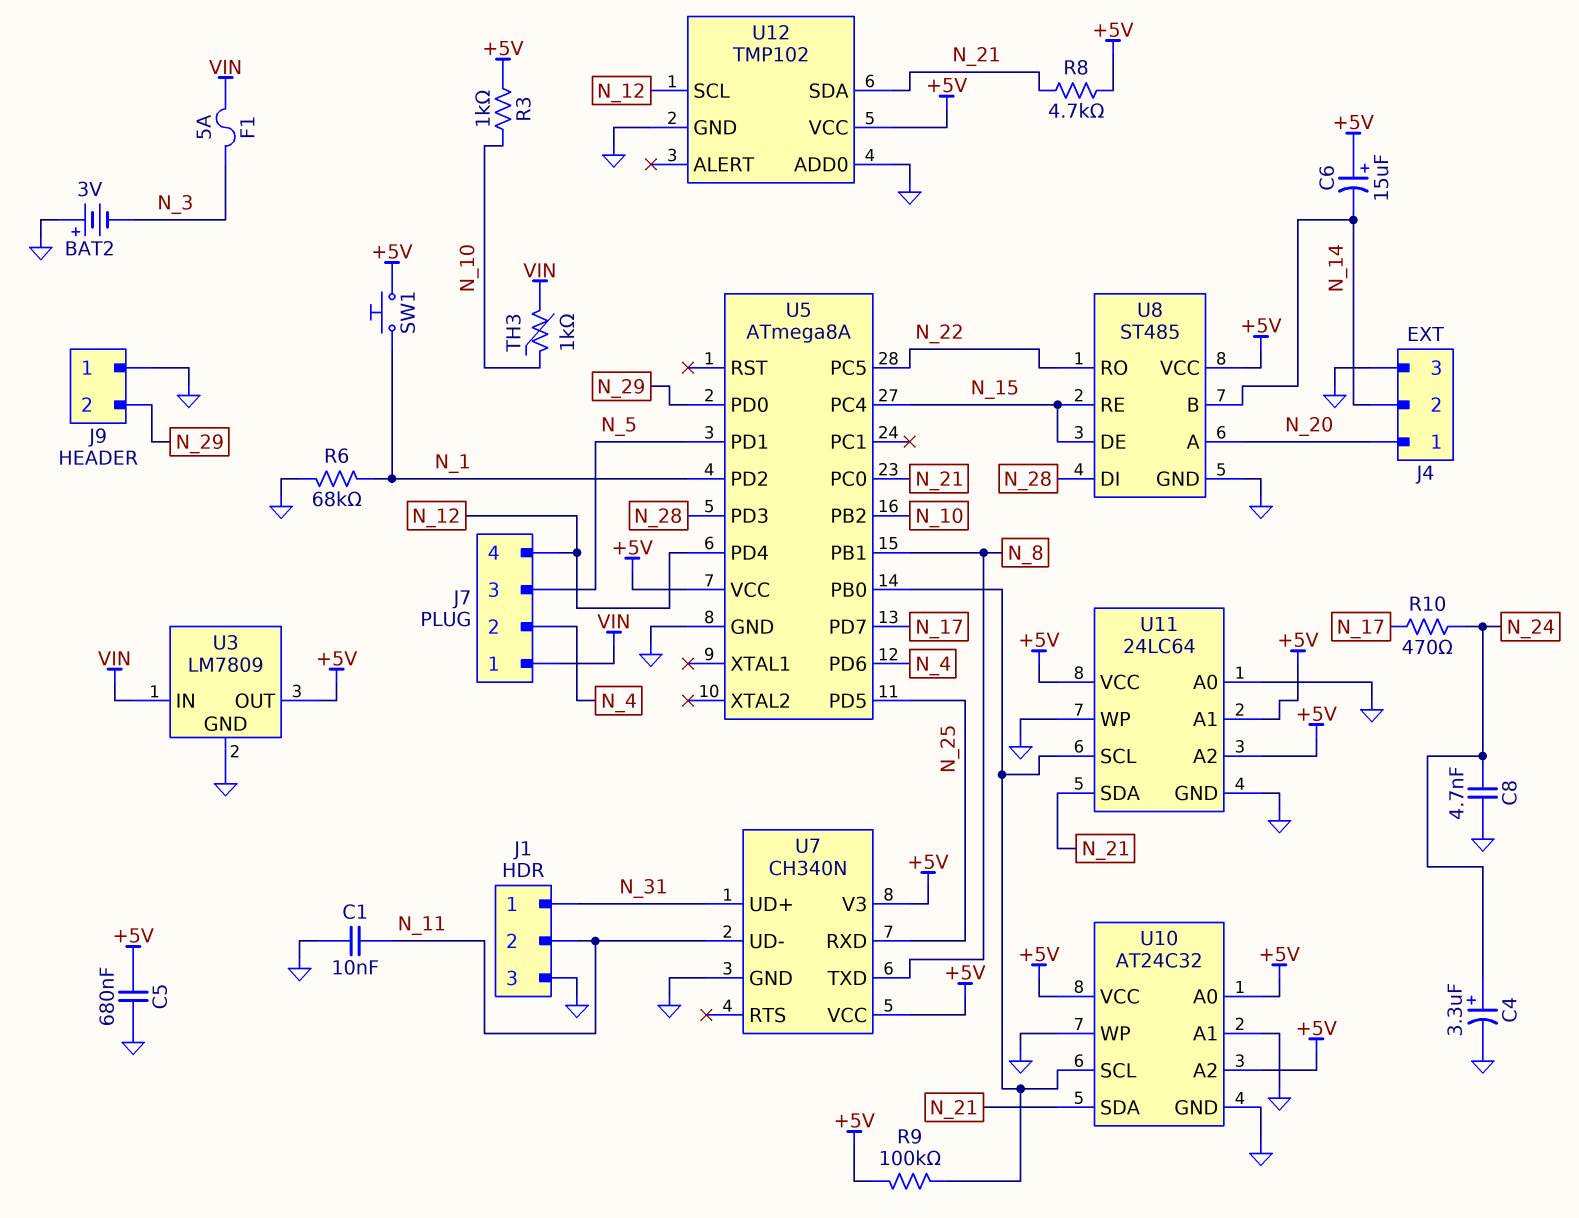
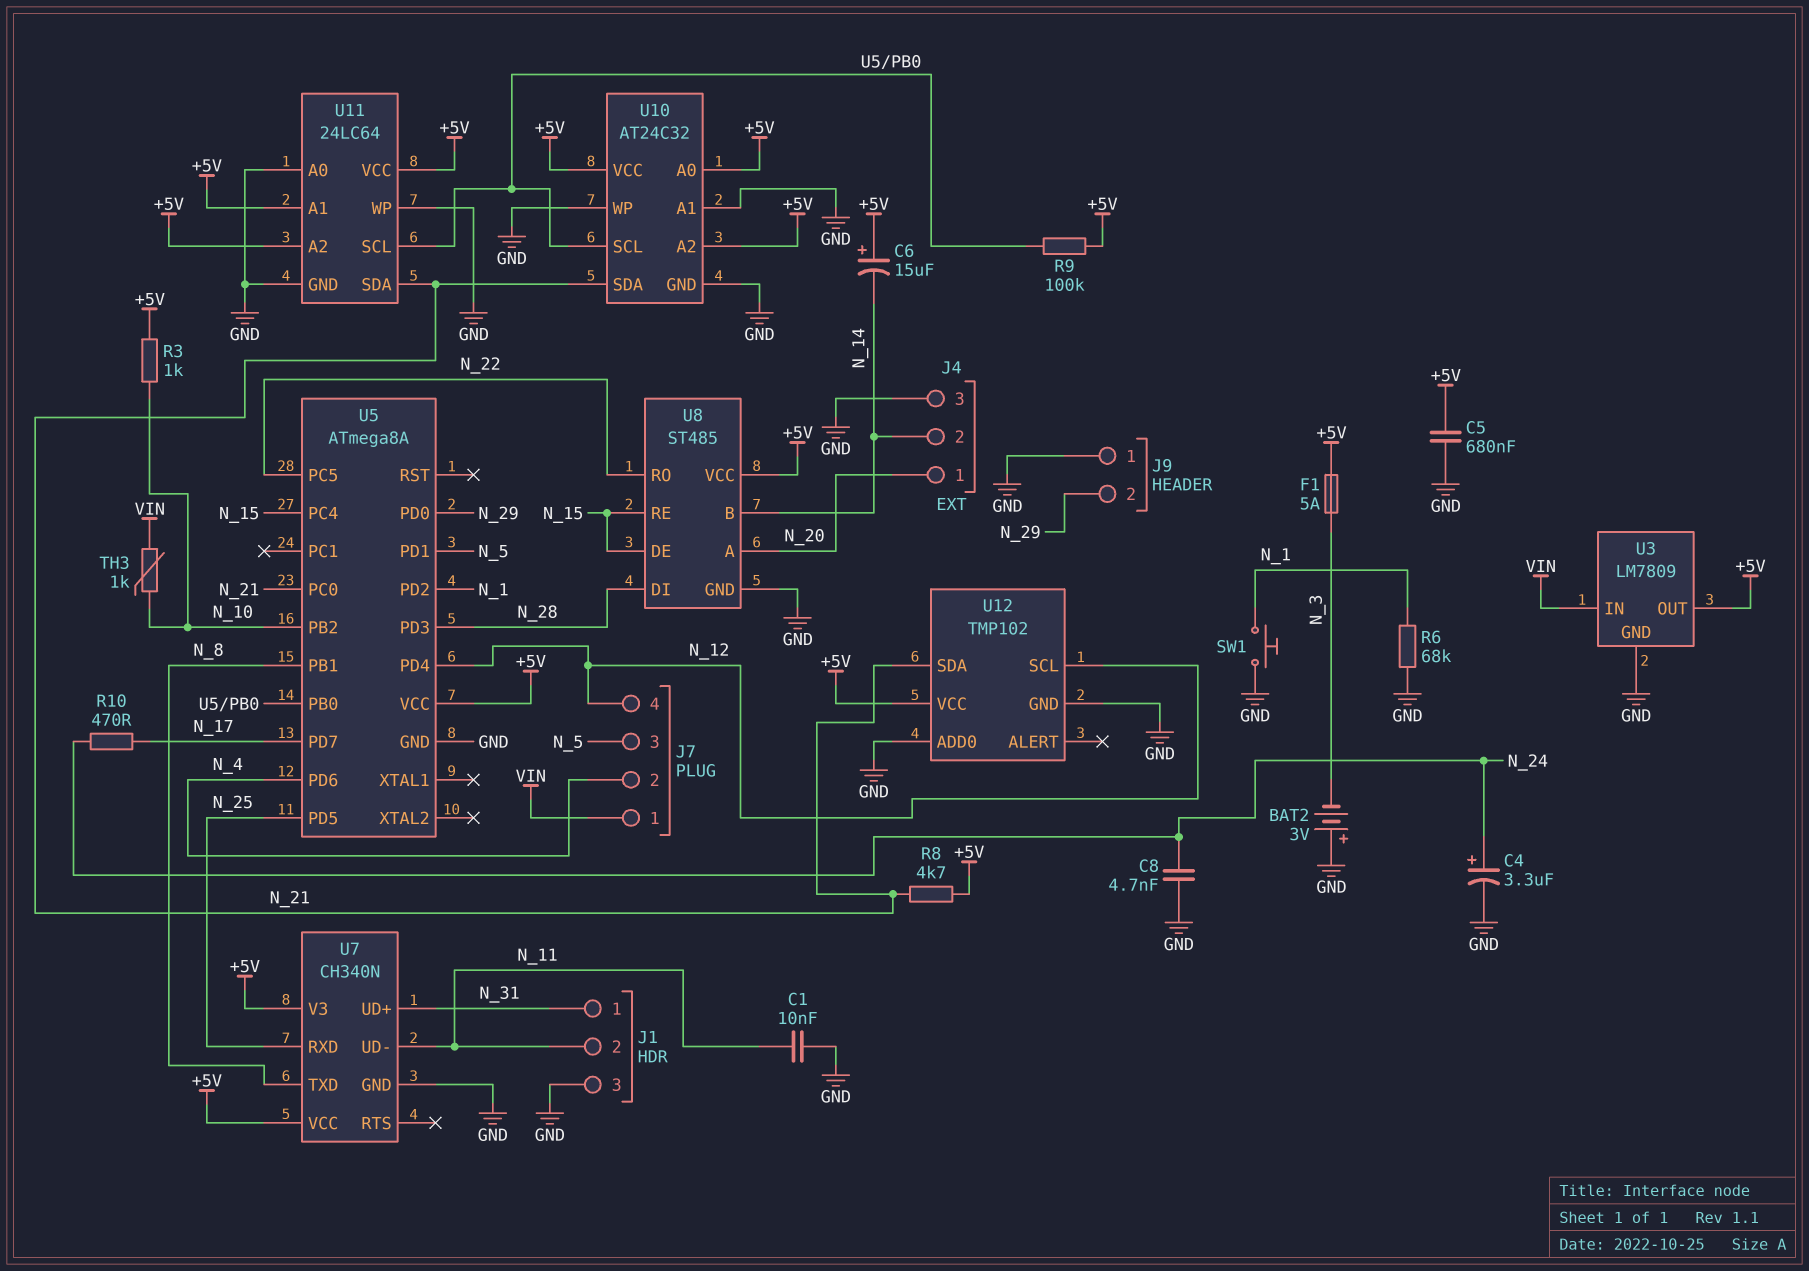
F1: 5A (N_3, VIN) -> 5A (+5V, N_3)
SW1: button (+5V, N_1) -> button (GND, N_1)

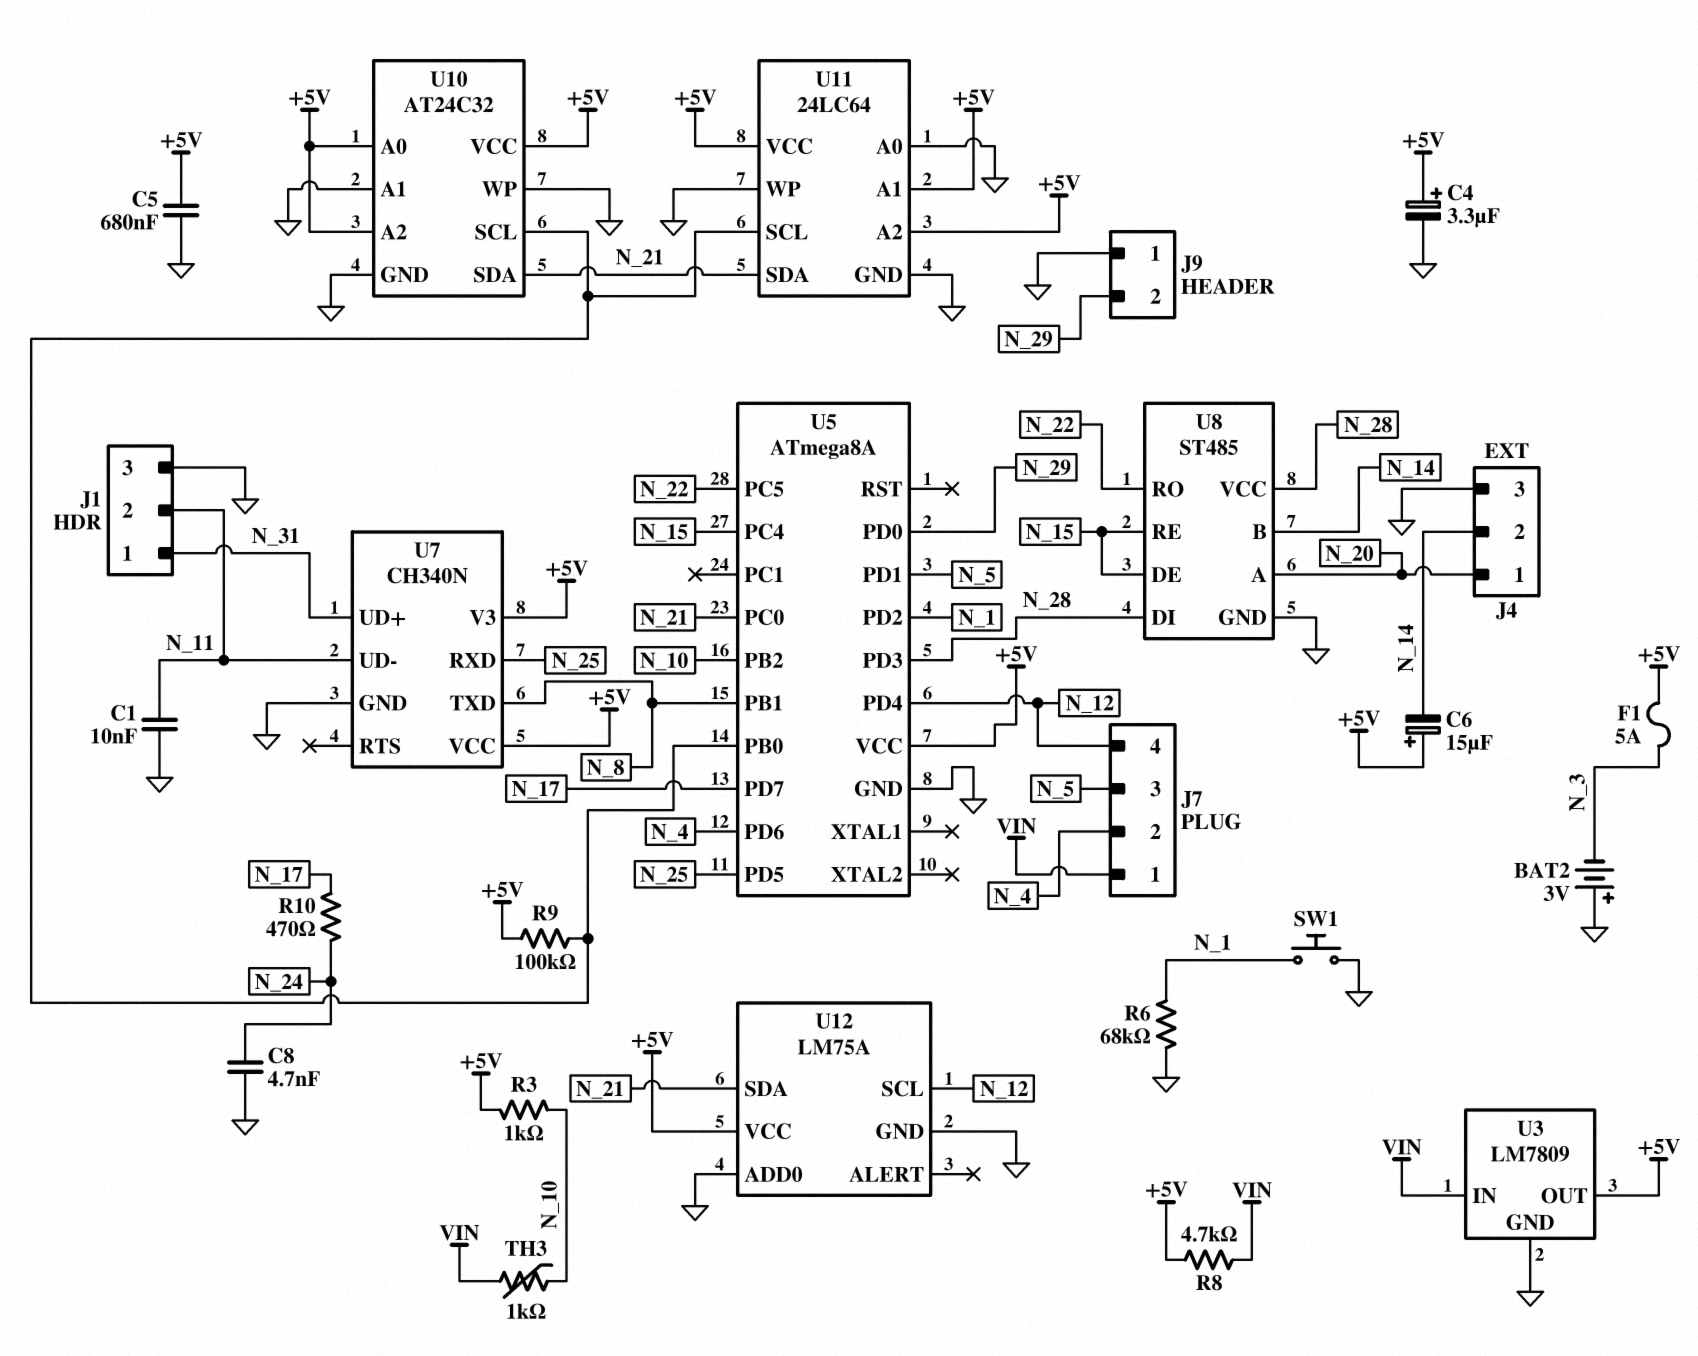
C4: 3.3uF (plus N_24, minus GND) -> 3.3uF (plus +5V, minus GND)
R8: 4.7k (+5V, N_21) -> 4.7k (+5V, VIN)
U8 pin VCC: +5V -> N_28
U12: TMP102 -> LM75A

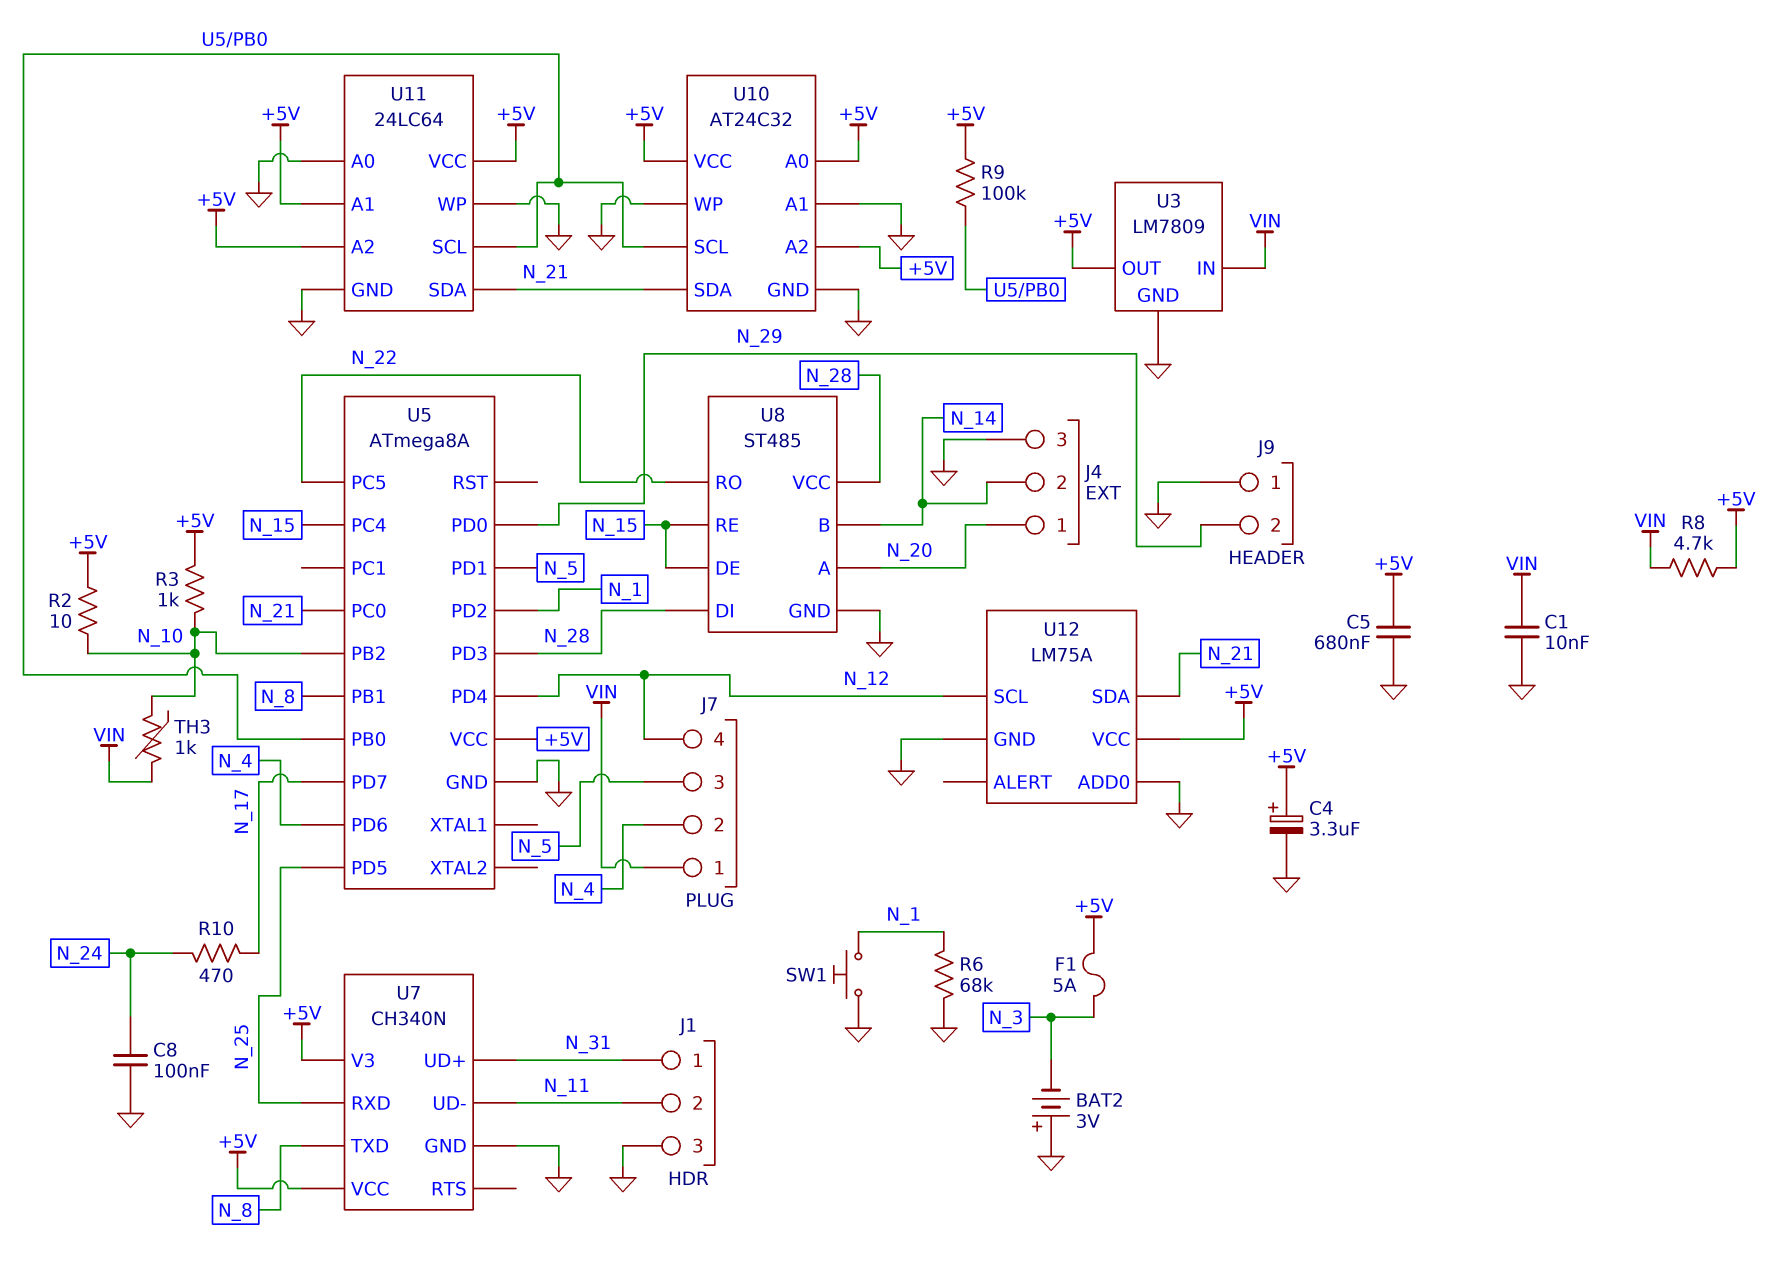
C1: 10nF (GND, N_11) -> 10nF (GND, VIN)
C6: 15uF (plus +5V, minus N_14) -> none
C8: 4.7nF (GND, N_24) -> 100nF (GND, N_24)
R2: none -> 10 (+5V, N_10)

